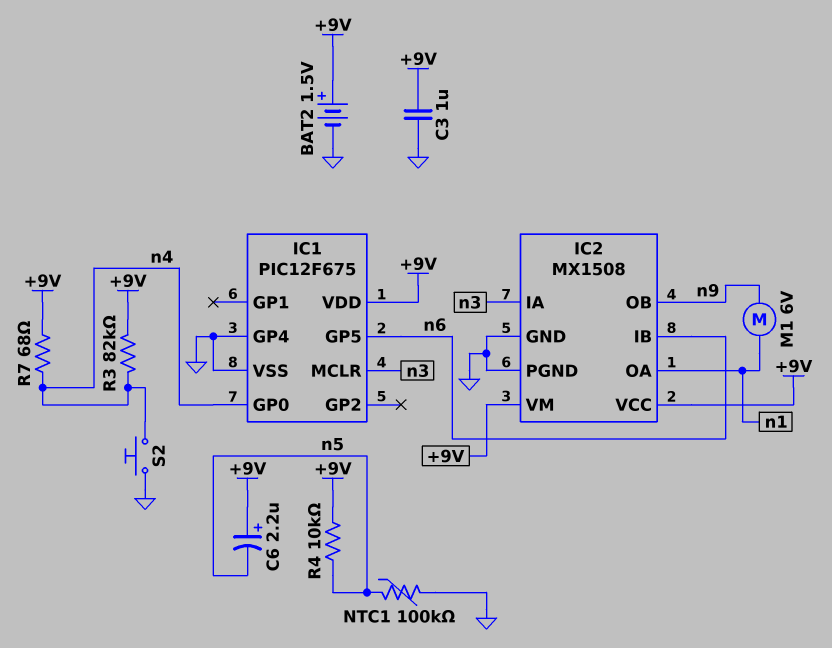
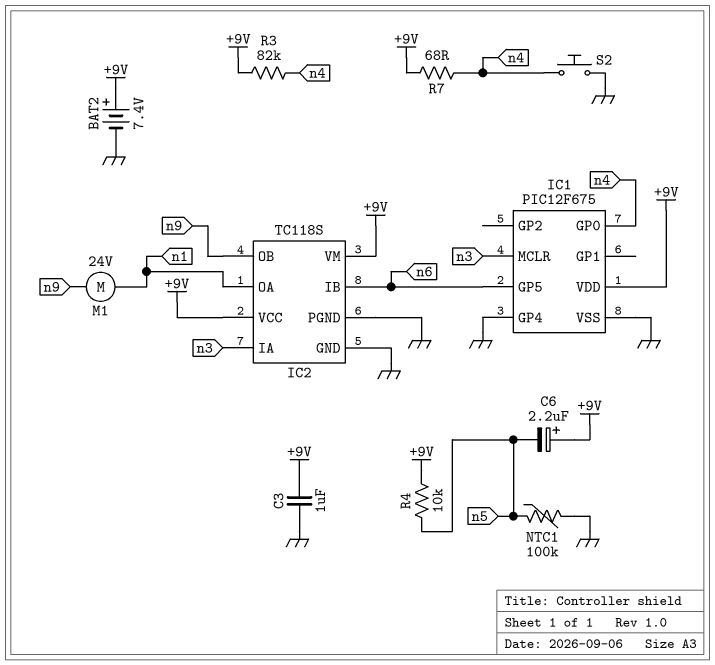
BAT2: 1.5V (plus +9V, minus GND) -> 7.4V (plus +9V, minus GND)
IC2: MX1508 -> TC118S
M1: motor 6V (n1, n9) -> motor 24V (n1, n9)

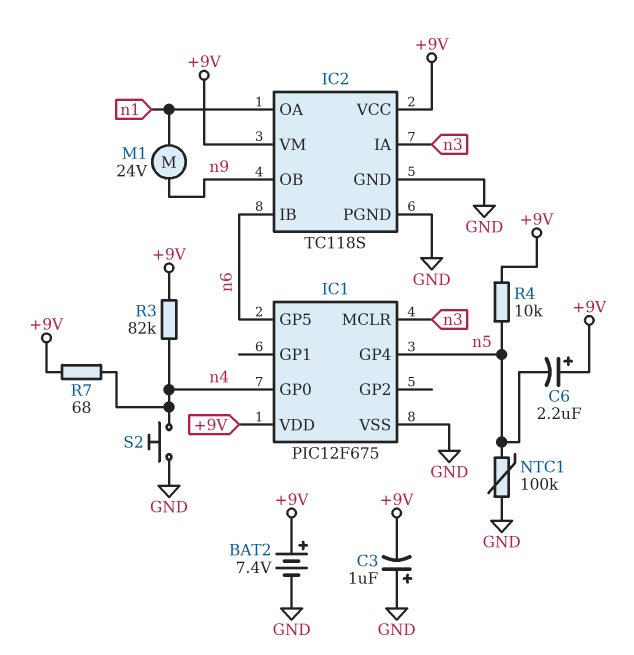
C3: 1uF (+9V, GND) -> 1uF (plus GND, minus +9V)
IC1 pin GP4: GND -> n5

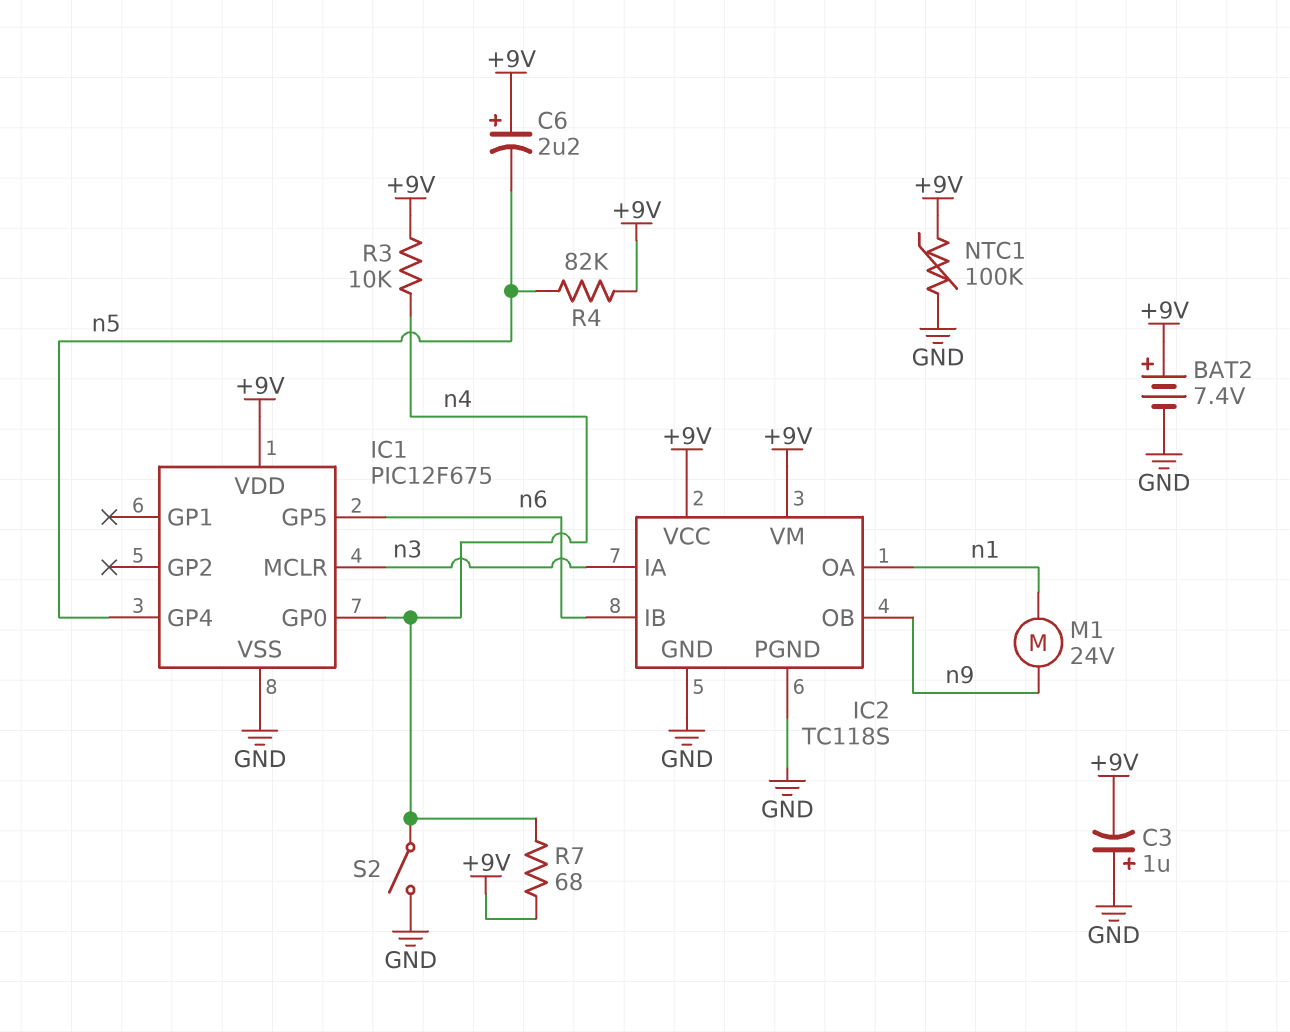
NTC1: 100k (GND, n5) -> 100k (+9V, GND)
R3: 82k (+9V, n4) -> 10k (+9V, n4)
R4: 10k (+9V, n5) -> 82k (+9V, n5)
S2: button (GND, n4) -> switch (GND, n4)

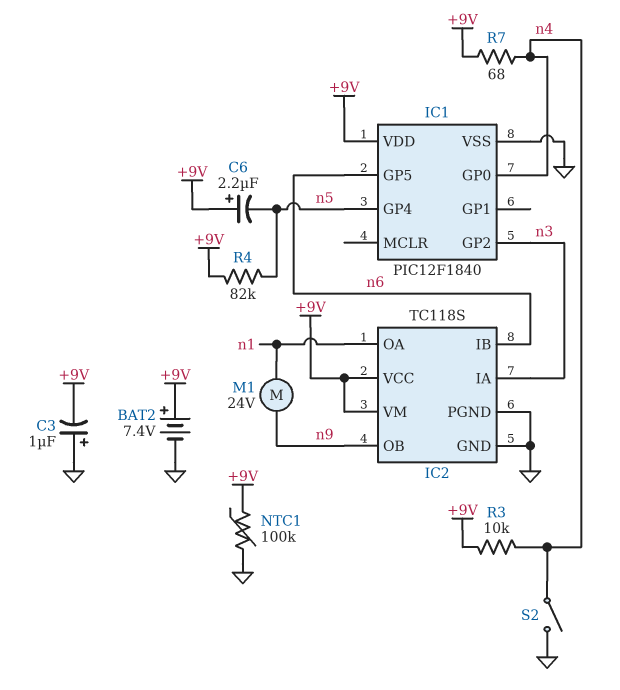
IC1: PIC12F675 -> PIC12F1840
IC1 pin GP2: none -> n3
IC1 pin MCLR: n3 -> none

